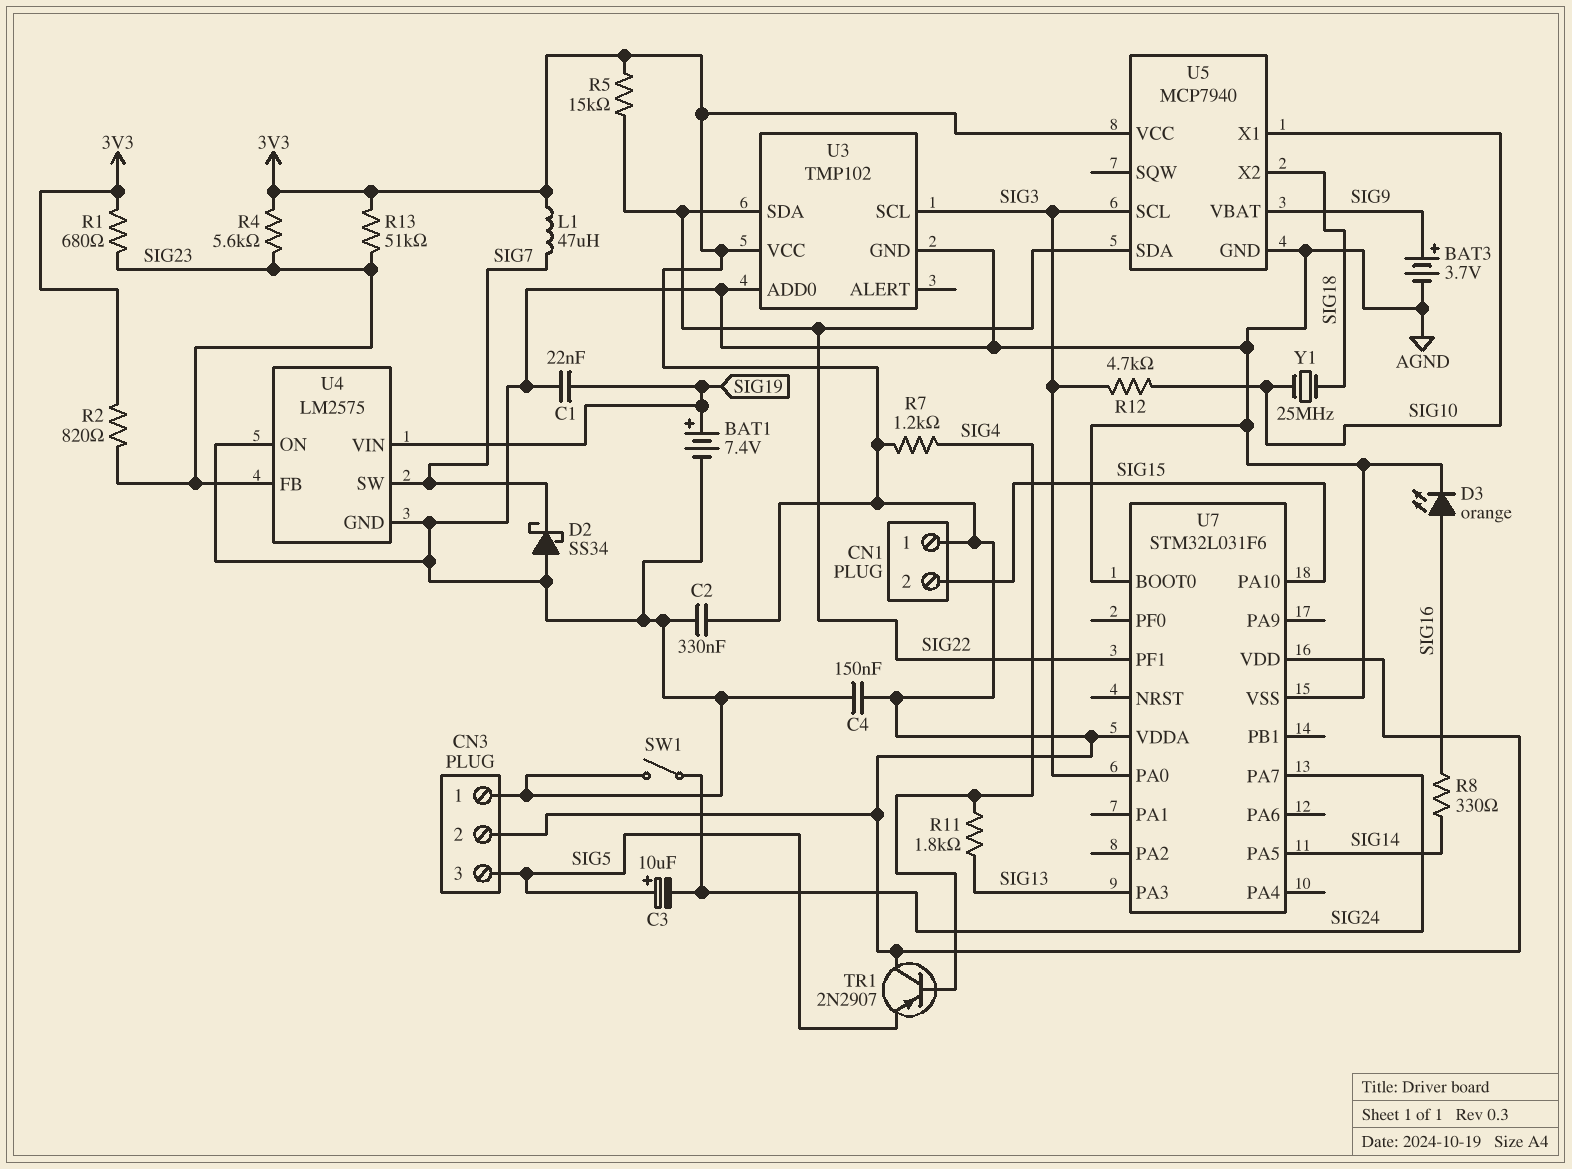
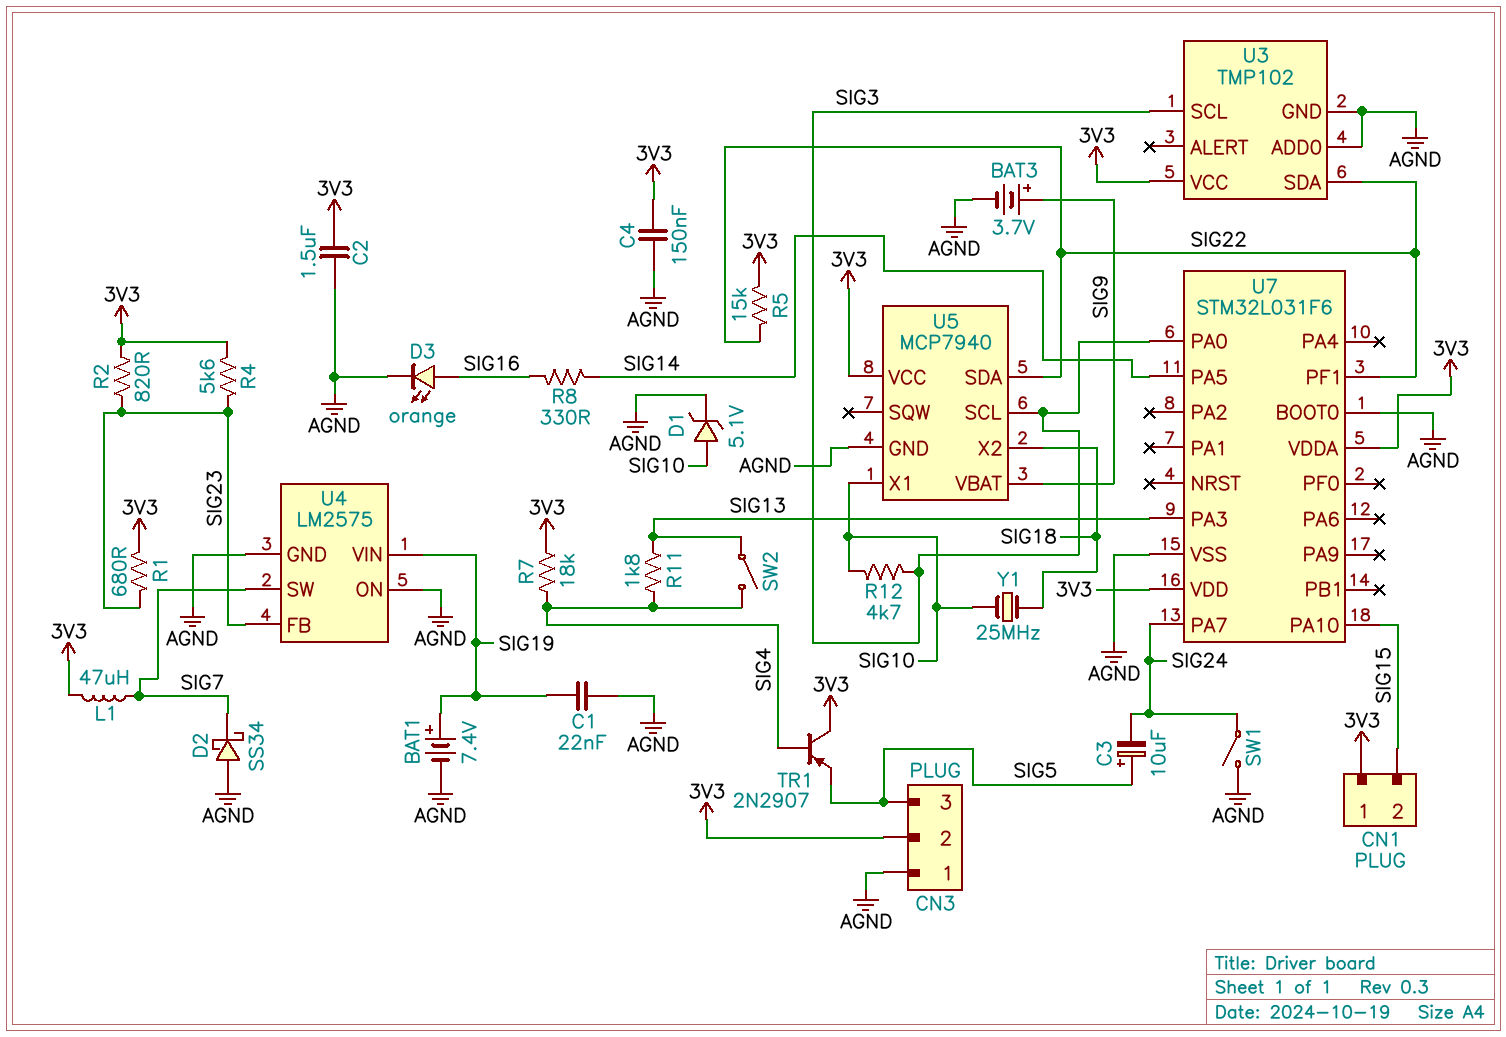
C2: 330nF (3V3, AGND) -> 1.5uF (3V3, AGND)
D1: none -> zener 5.1V (A SIG10, K AGND)
R7: 1.2k (3V3, SIG4) -> 18k (3V3, SIG4)
R13: 51k (3V3, SIG23) -> none
SW2: none -> switch (SIG4, SIG13)

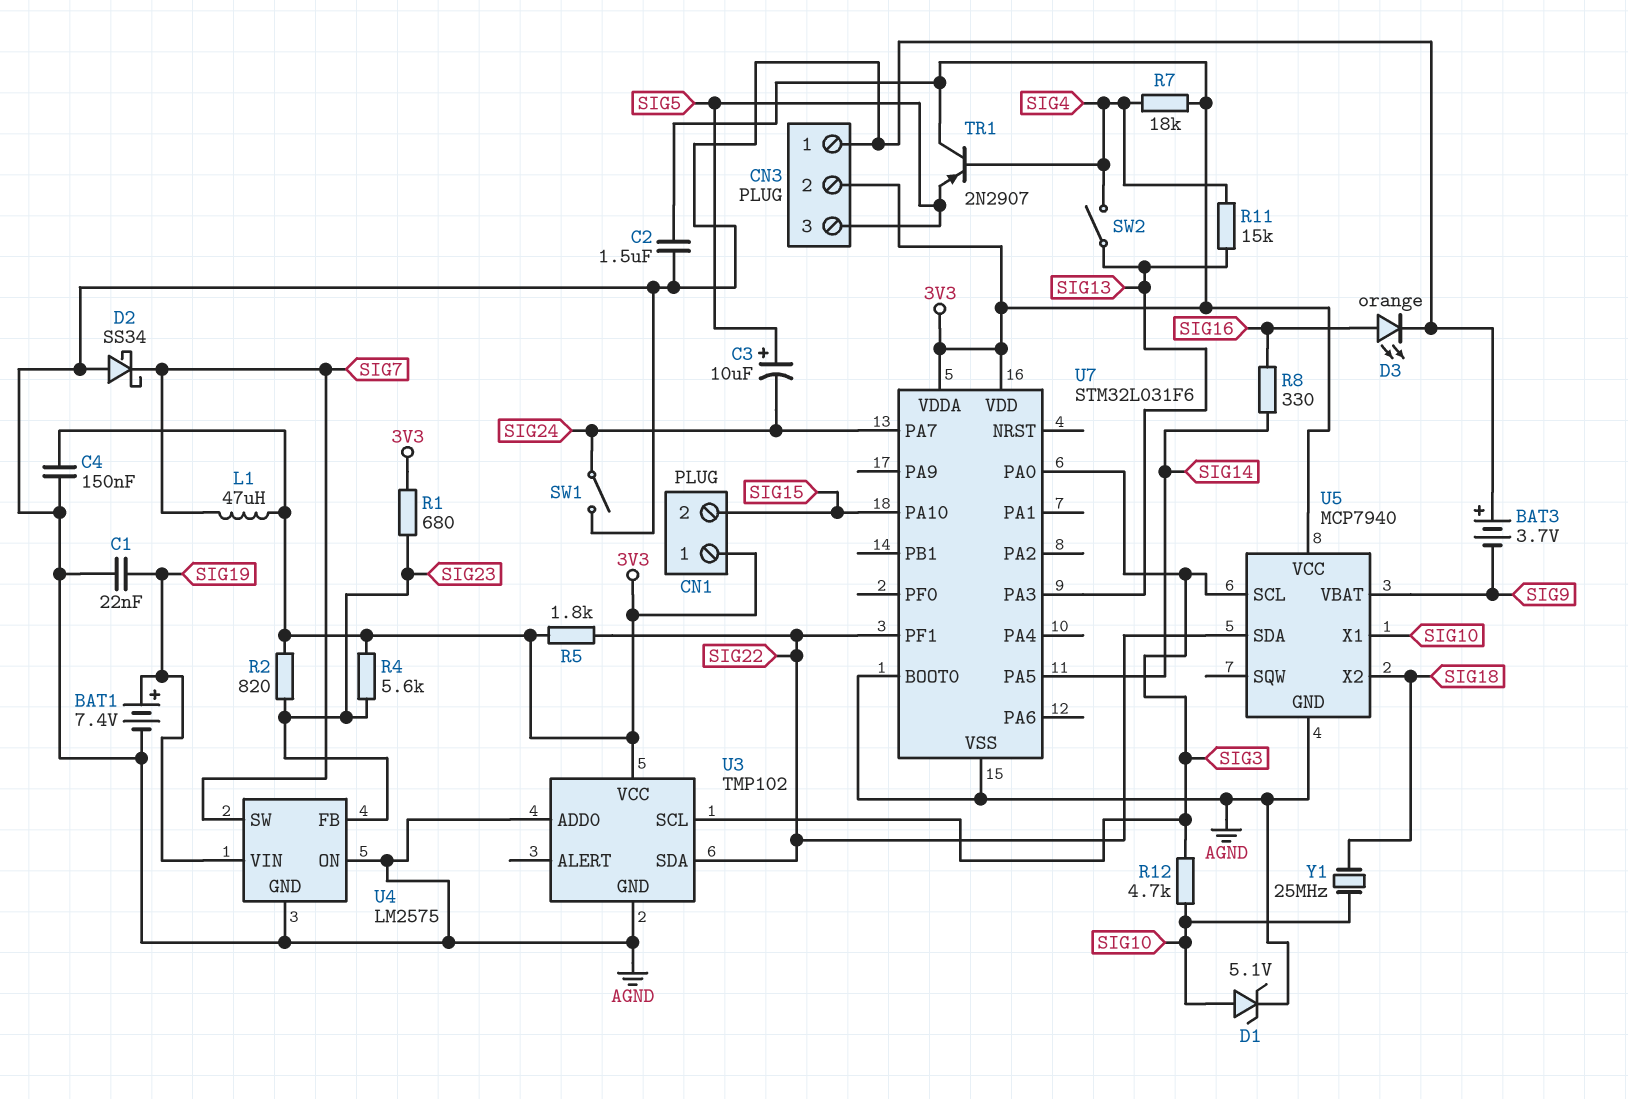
BAT3: 3.7V (plus SIG9, minus AGND) -> 3.7V (plus AGND, minus SIG9)
R5: 15k (3V3, SIG22) -> 1.8k (3V3, SIG22)
R11: 1.8k (SIG4, SIG13) -> 15k (SIG4, SIG13)

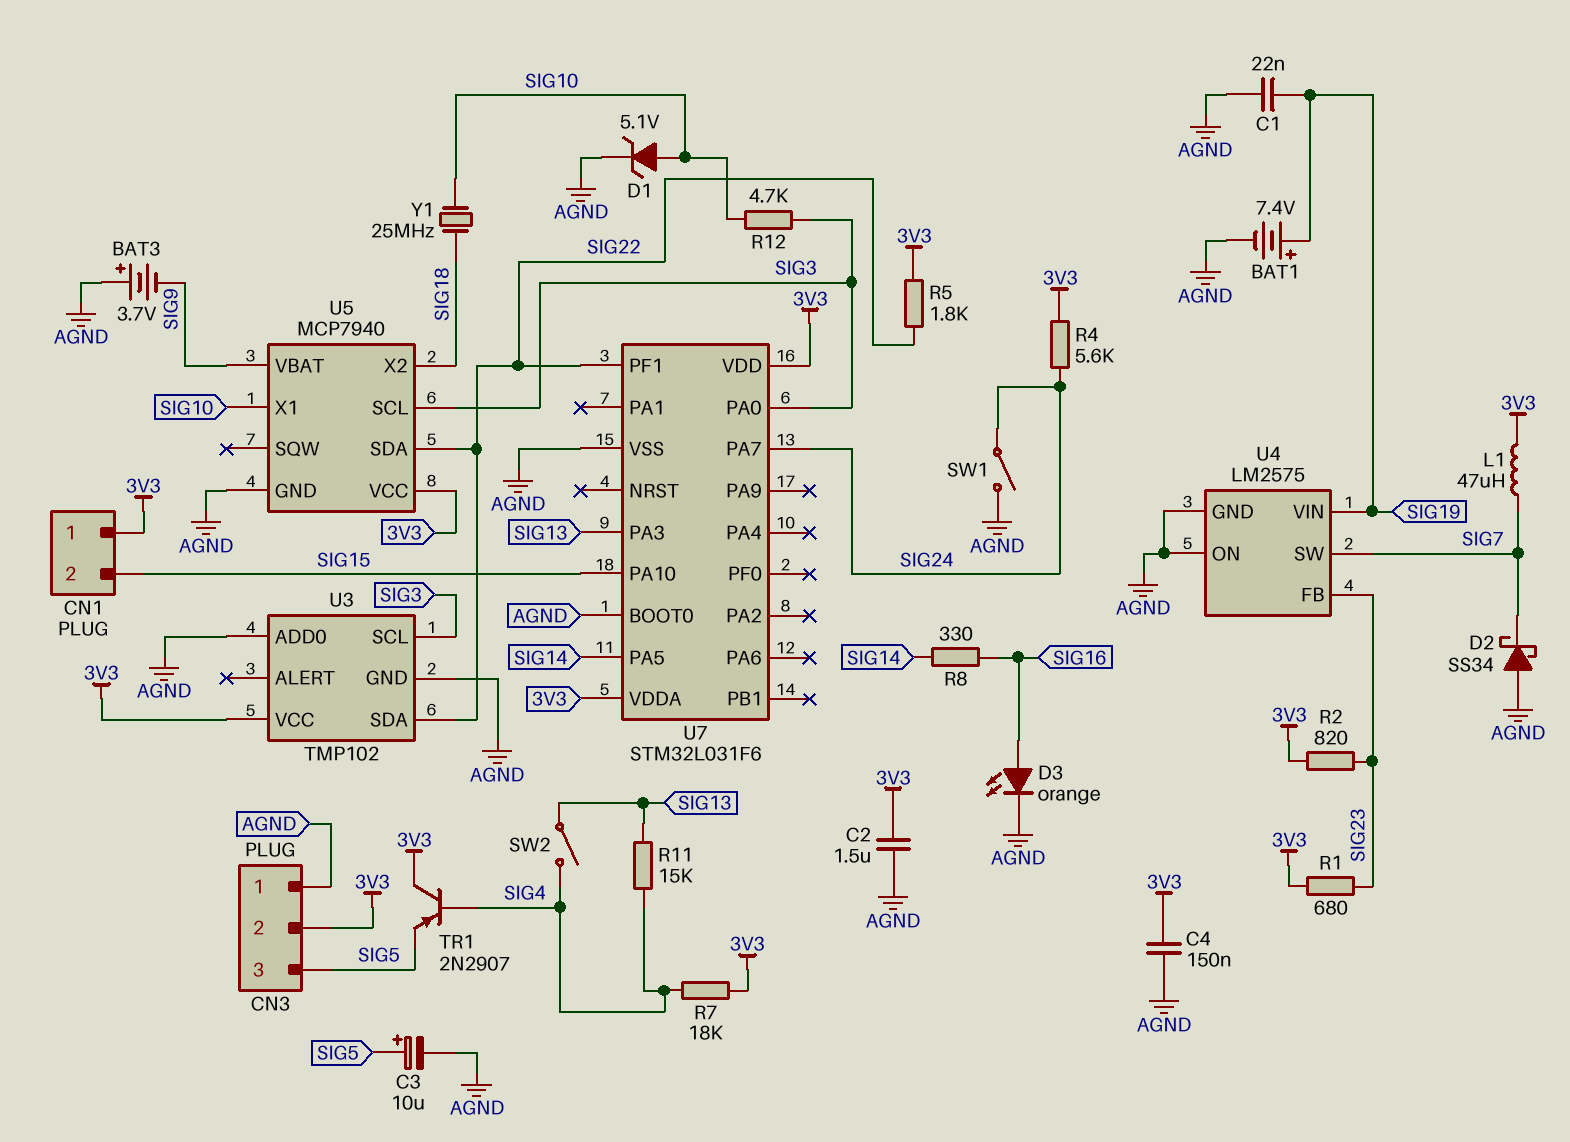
C3: 10uF (plus SIG5, minus SIG24) -> 10uF (plus SIG5, minus AGND)
R4: 5.6k (3V3, SIG23) -> 5.6k (3V3, SIG24)

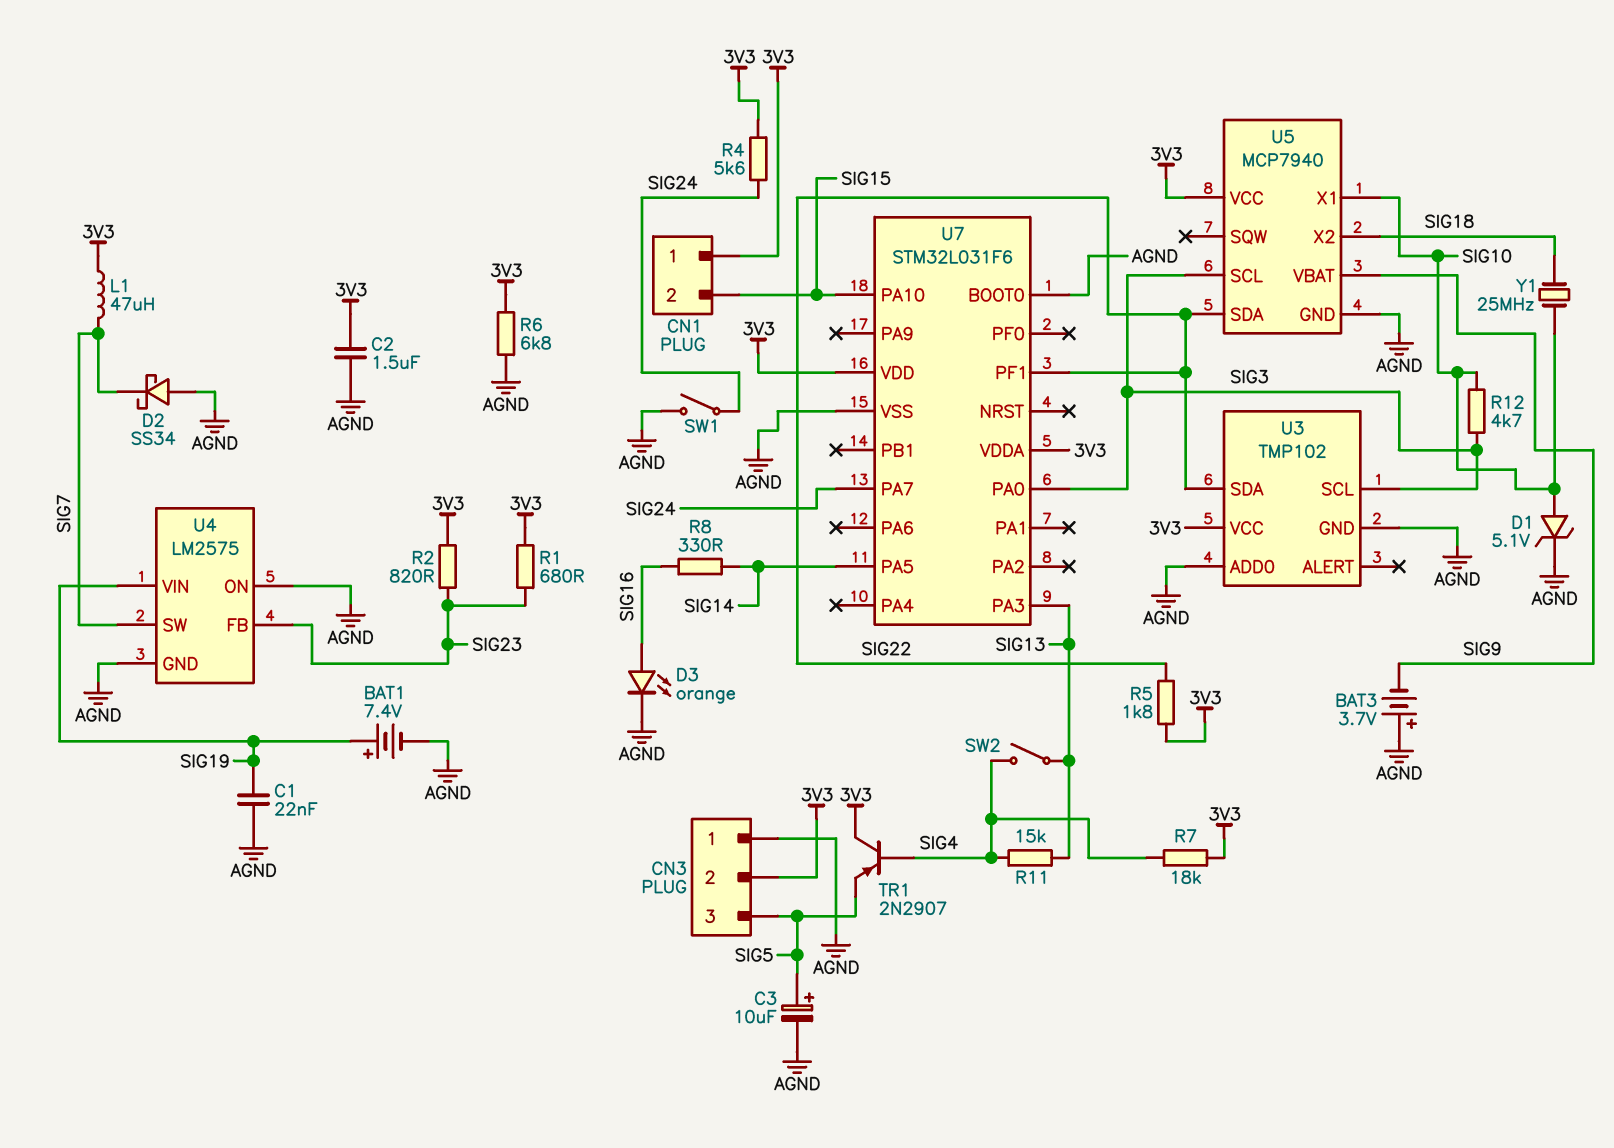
C4: 150nF (3V3, AGND) -> none
R6: none -> 6.8k (3V3, AGND)

